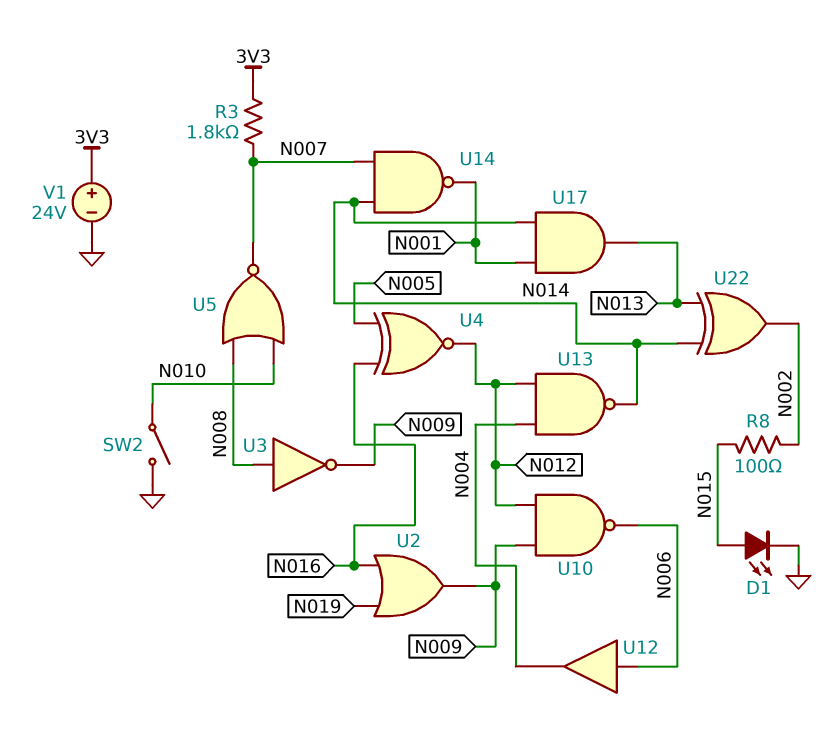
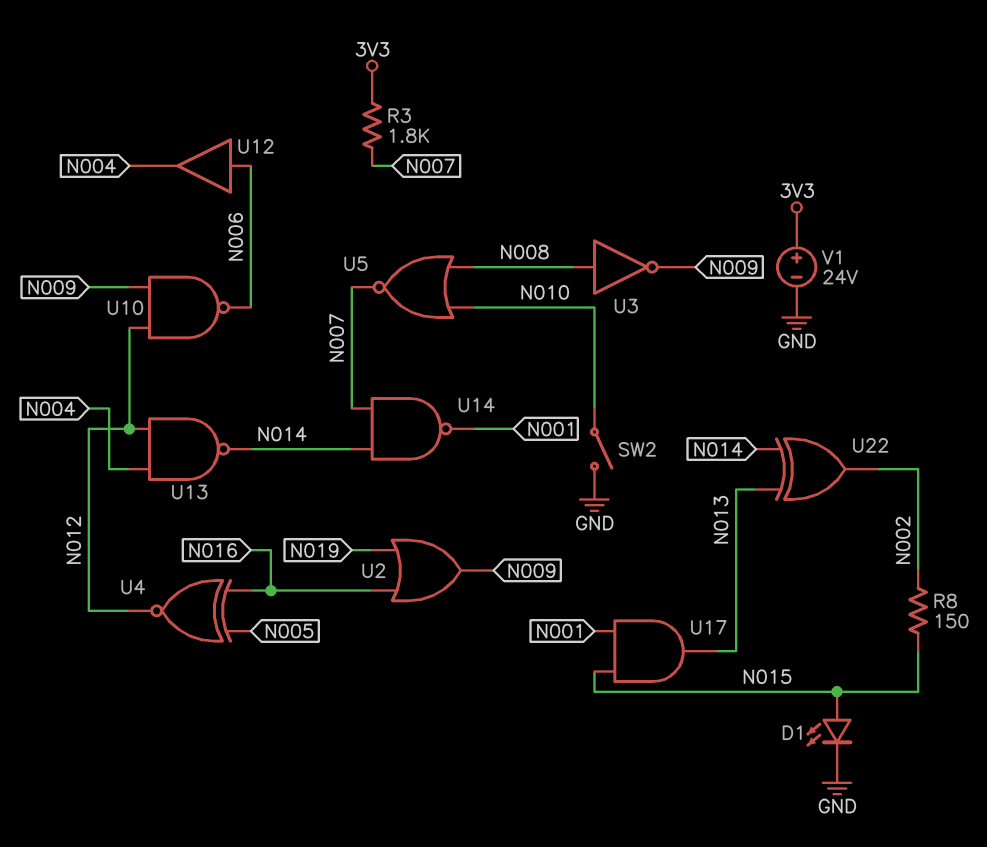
R8: 100 (N002, N015) -> 150 (N002, N015)
U17: AND (in N001, in N014, out N013) -> AND (in N001, in N015, out N013)

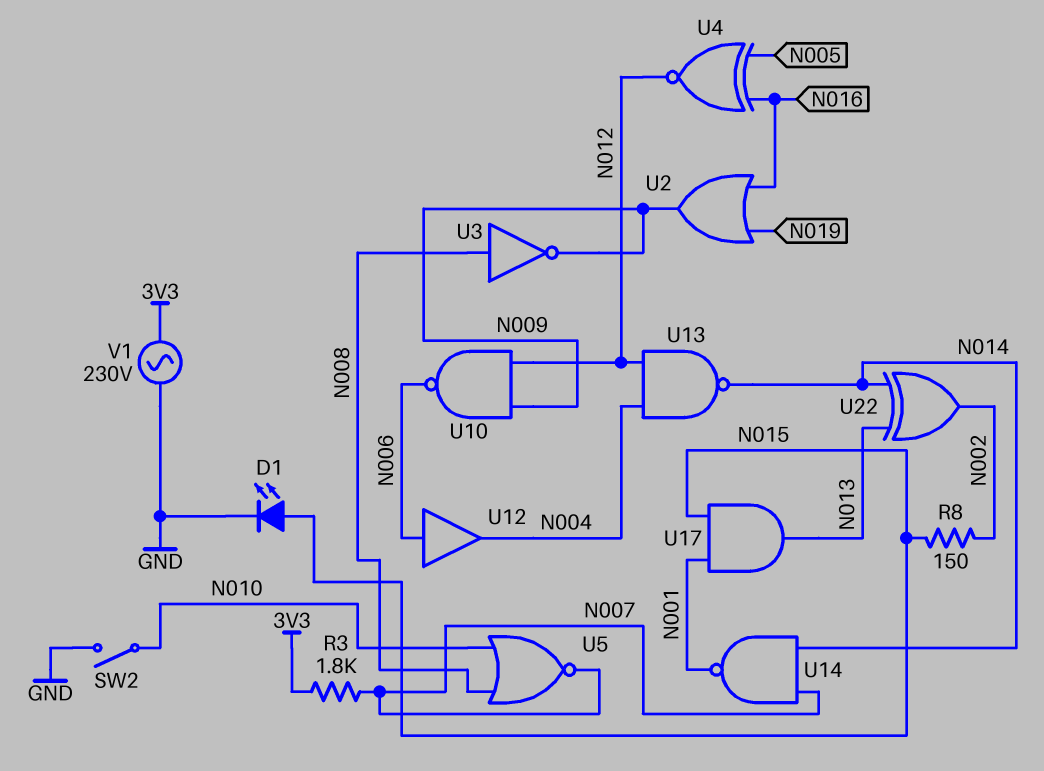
V1: 24V (plus 3V3, minus GND) -> AC 230V (3V3, GND)

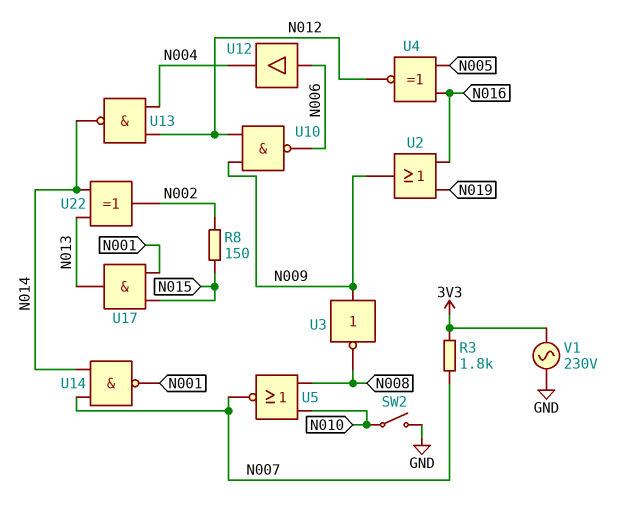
D1: LED (A N015, K GND) -> none
U3: NOT (in N008, out N009) -> NOT (in N009, out N008)

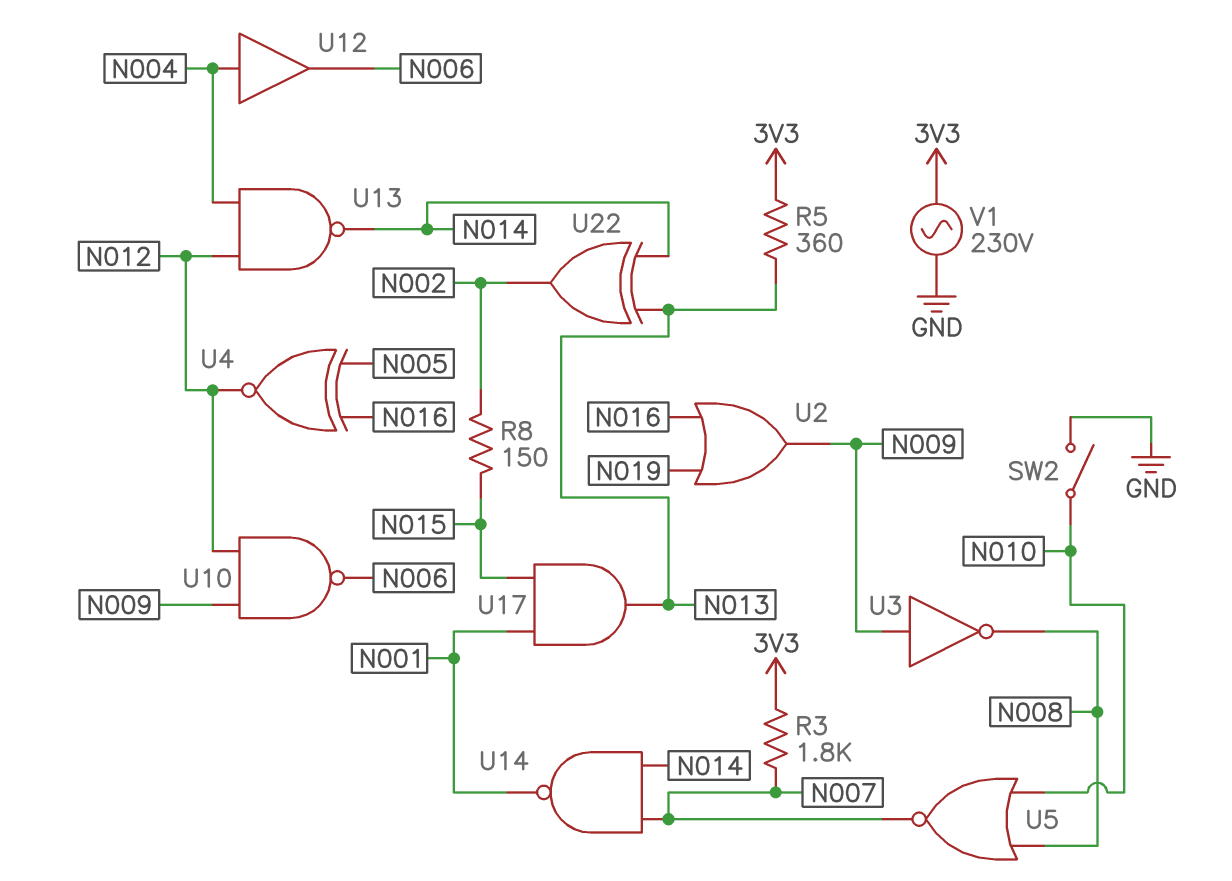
R5: none -> 360 (3V3, N013)
U12: buffer (in N006, out N004) -> buffer (in N004, out N006)

